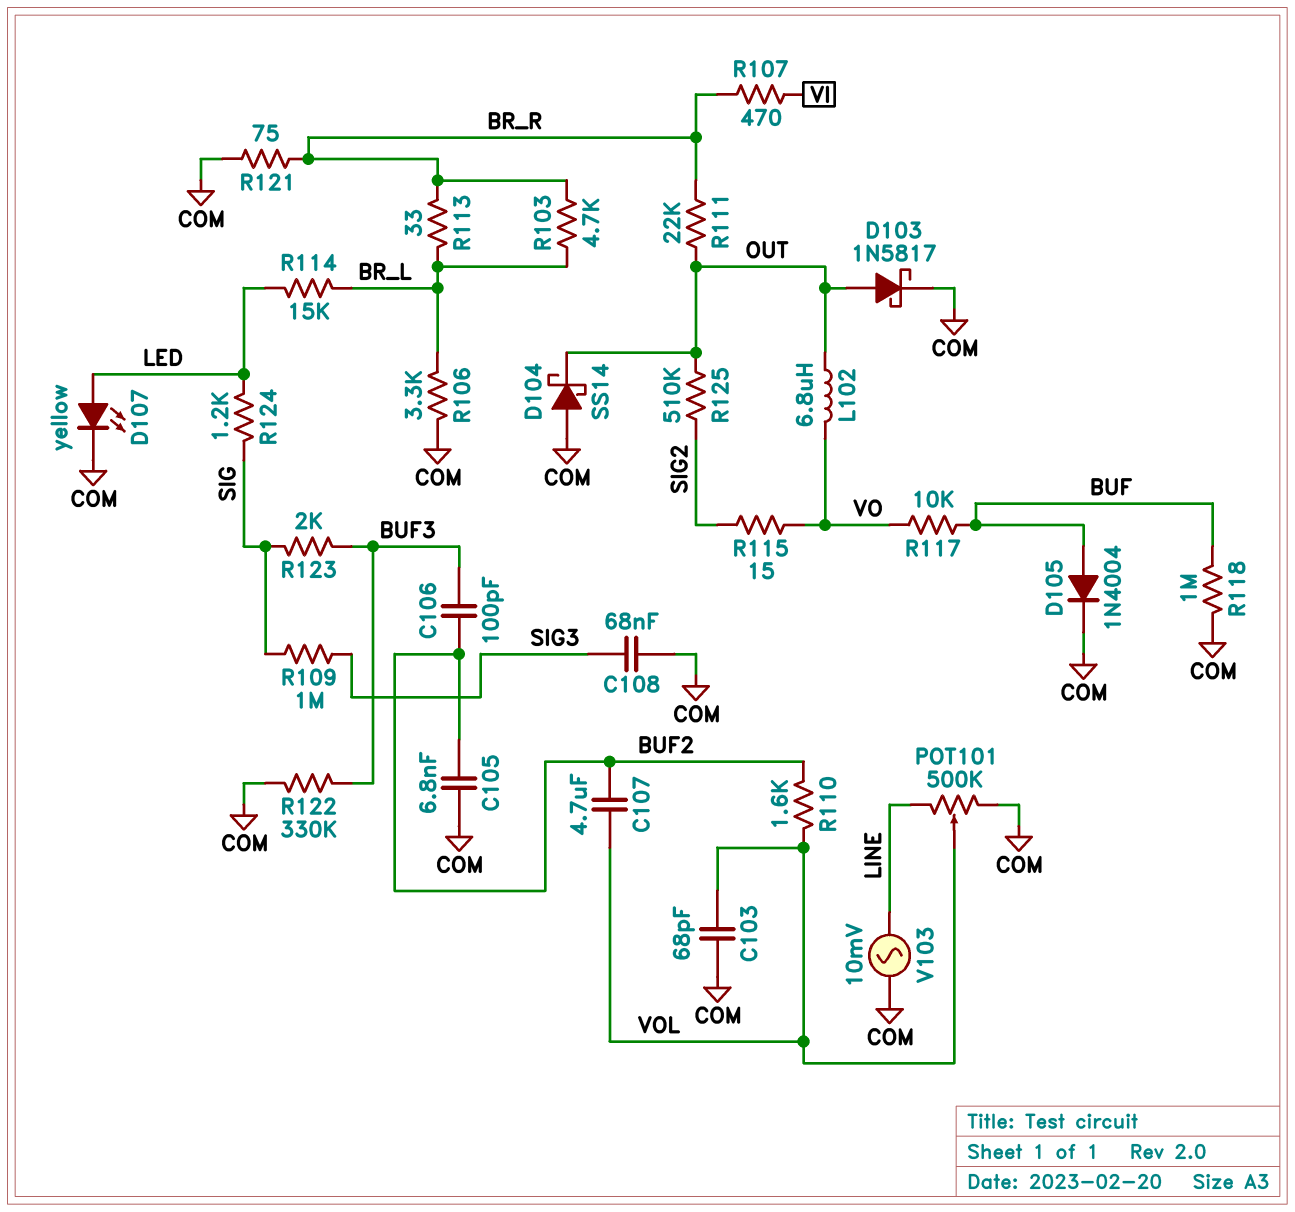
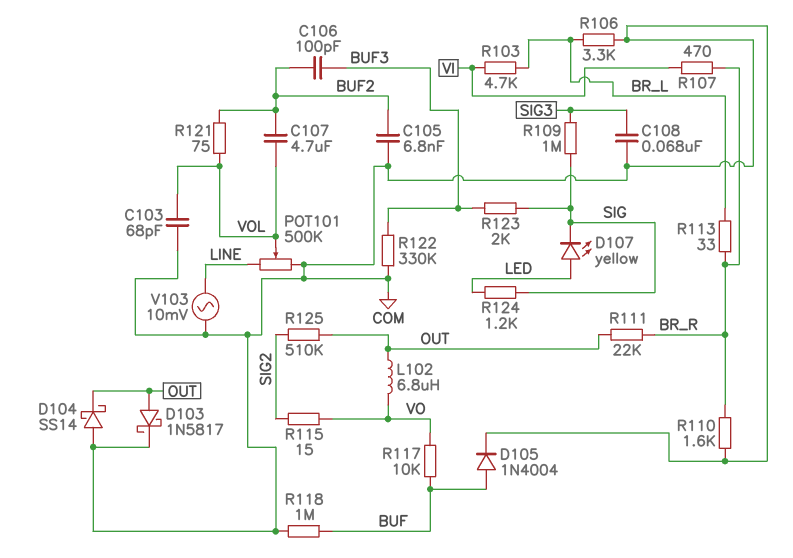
D107: LED yellow (A LED, K COM) -> LED yellow (A LED, K SIG)
R103: 4.7k (BR_L, BR_R) -> 4.7k (BR_L, VI)
R110: 1.6k (BUF2, VOL) -> 1.6k (BR_R, COM)
R114: 15k (BR_L, LED) -> none
R121: 75 (BR_R, COM) -> 75 (BUF2, VOL)

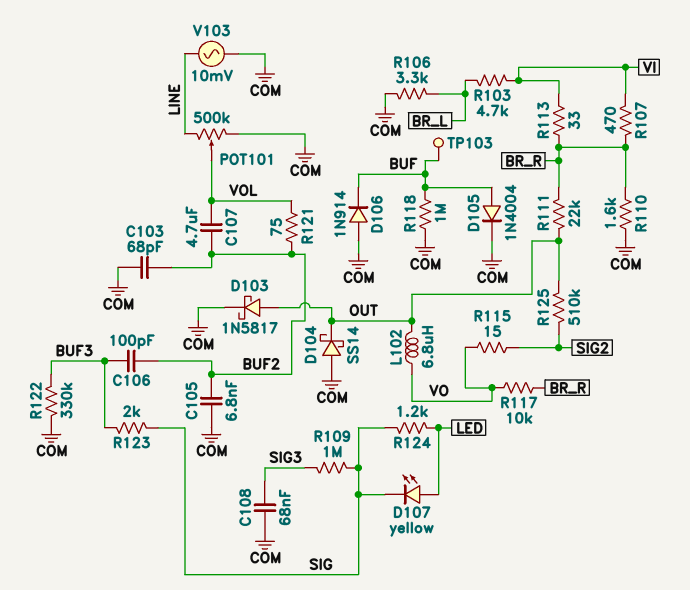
C103: 68pF (COM, VOL) -> 68pF (BUF2, COM)
D106: none -> diode 1N914 (A COM, K BUF)
R113: 33 (BR_L, BR_R) -> 33 (BR_R, VI)
R117: 10k (BUF, VO) -> 10k (BR_R, VO)
TP103: none -> test point (BUF)

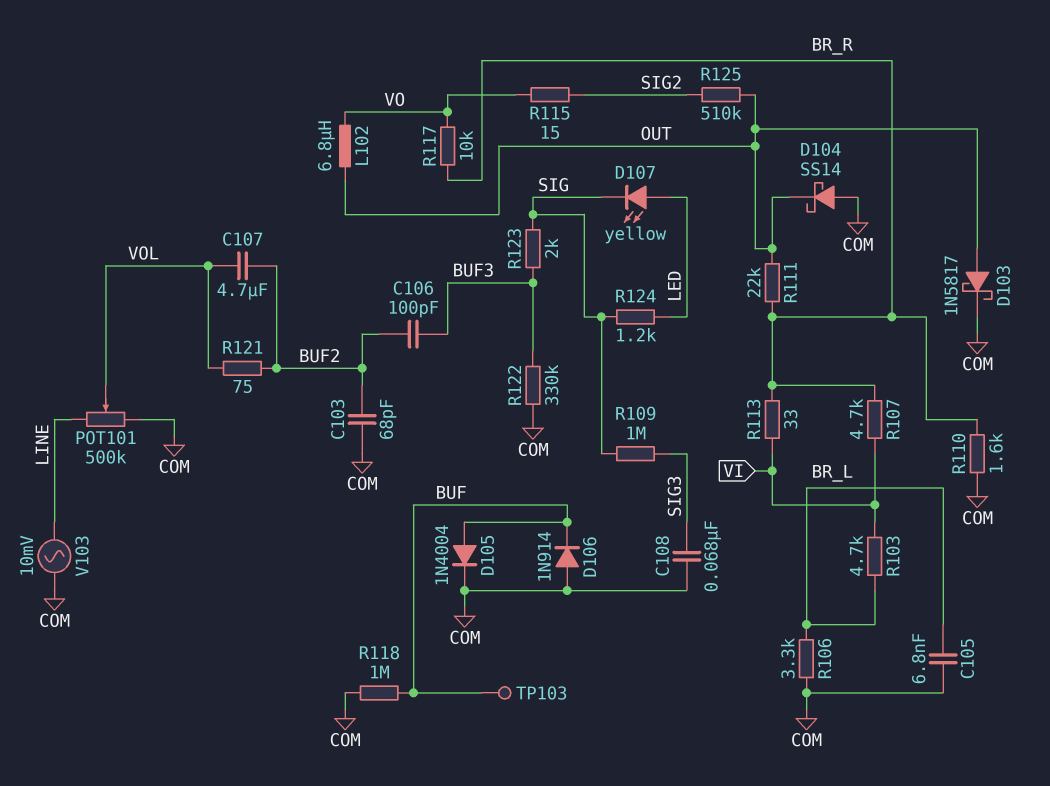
C105: 6.8nF (BUF2, COM) -> 6.8nF (BR_L, COM)
R107: 470 (BR_R, VI) -> 4.7k (BR_R, VI)

